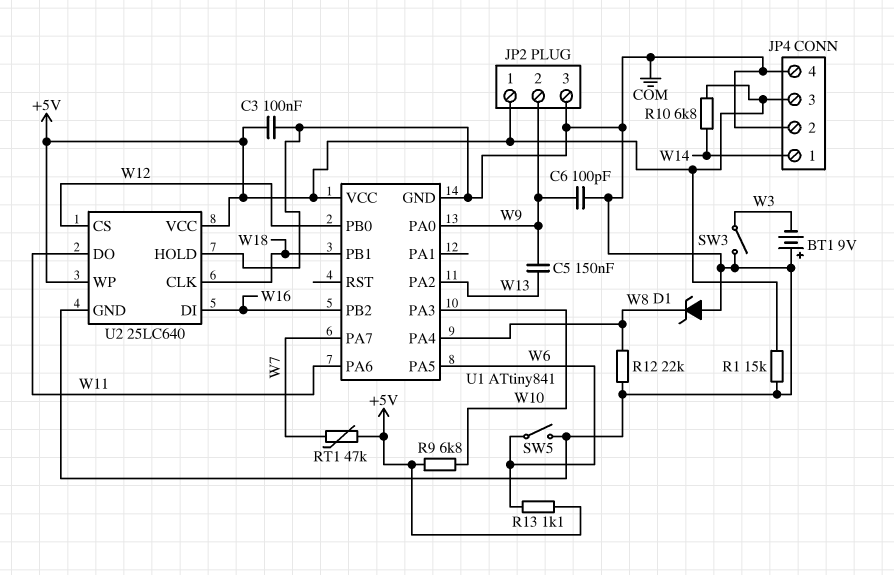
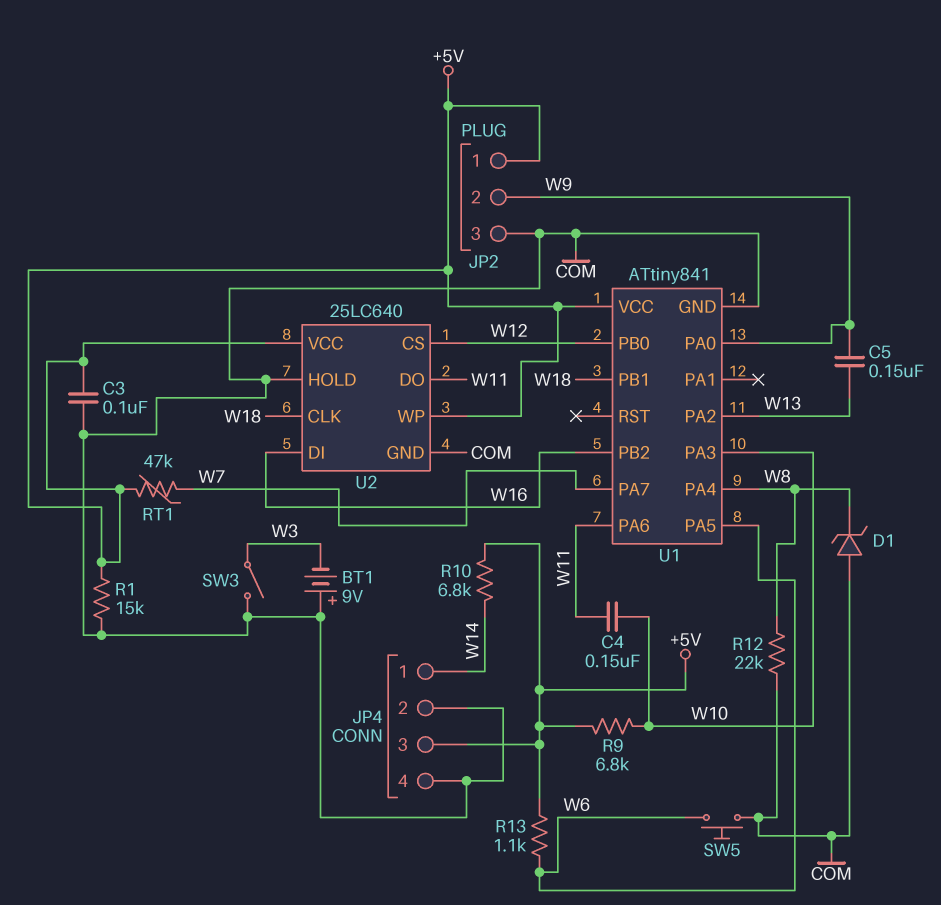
C4: none -> 150nF (W10, W11)
C6: 100pF (COM, W9) -> none
SW5: switch (COM, W6) -> button (COM, W6)

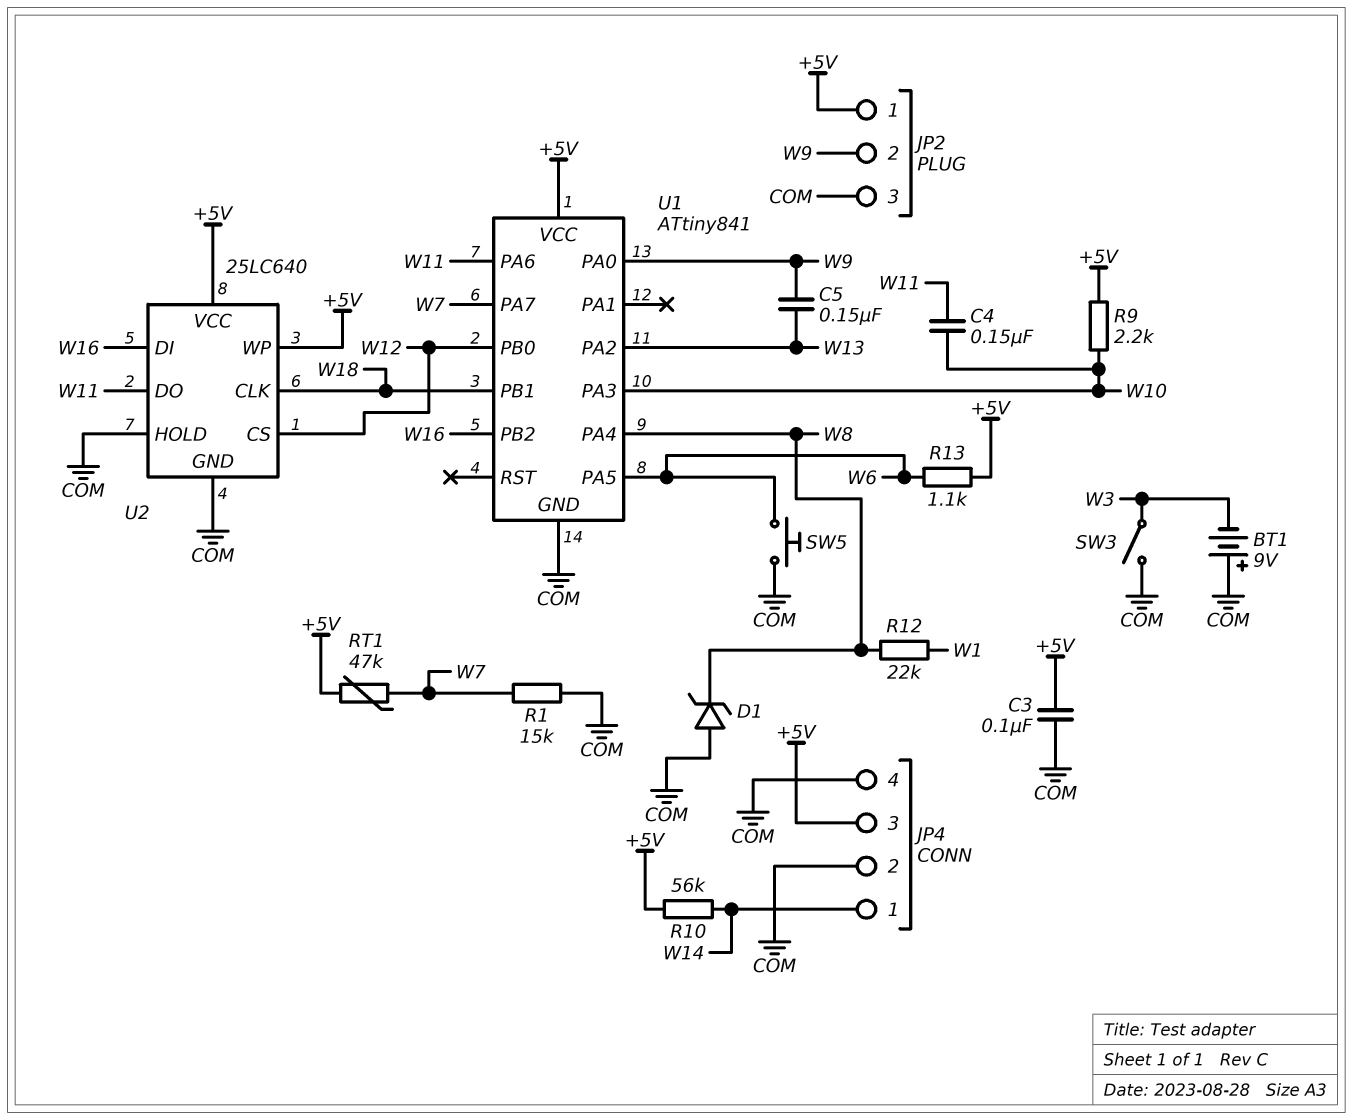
R1: 15k (+5V, COM) -> 15k (COM, W7)
R9: 6.8k (+5V, W10) -> 2.2k (+5V, W10)
R10: 6.8k (+5V, W14) -> 56k (+5V, W14)
R12: 22k (COM, W8) -> 22k (W1, W8)

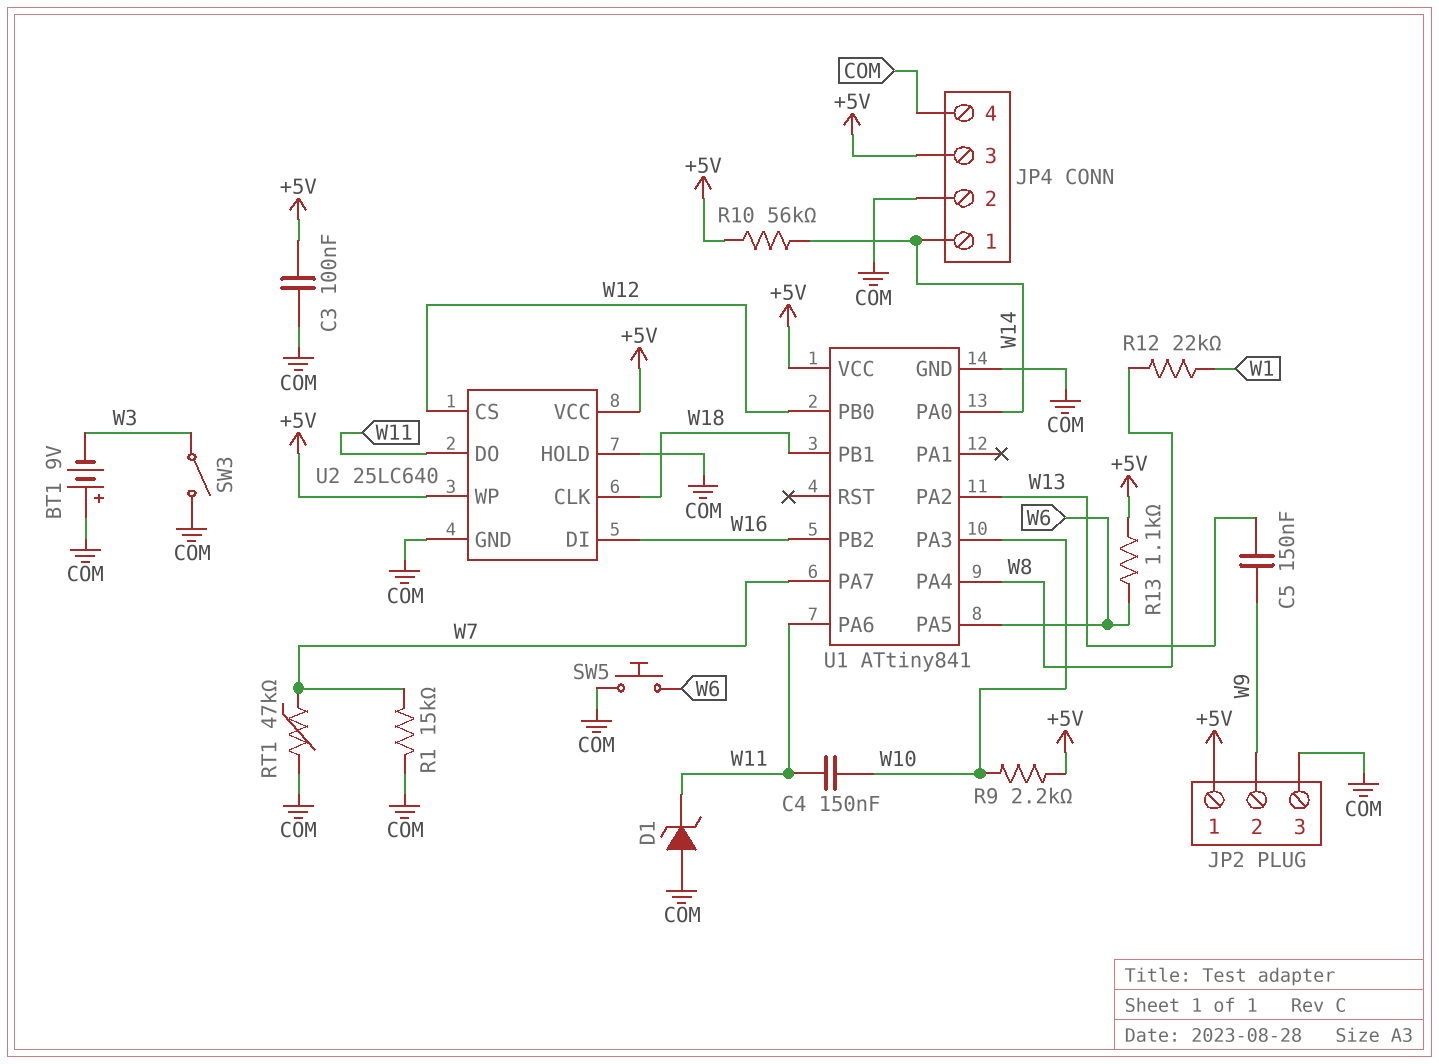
D1: zener (A COM, K W8) -> zener (A COM, K W11)
RT1: 47k (+5V, W7) -> 47k (COM, W7)
U1 pin PA0: W9 -> W14

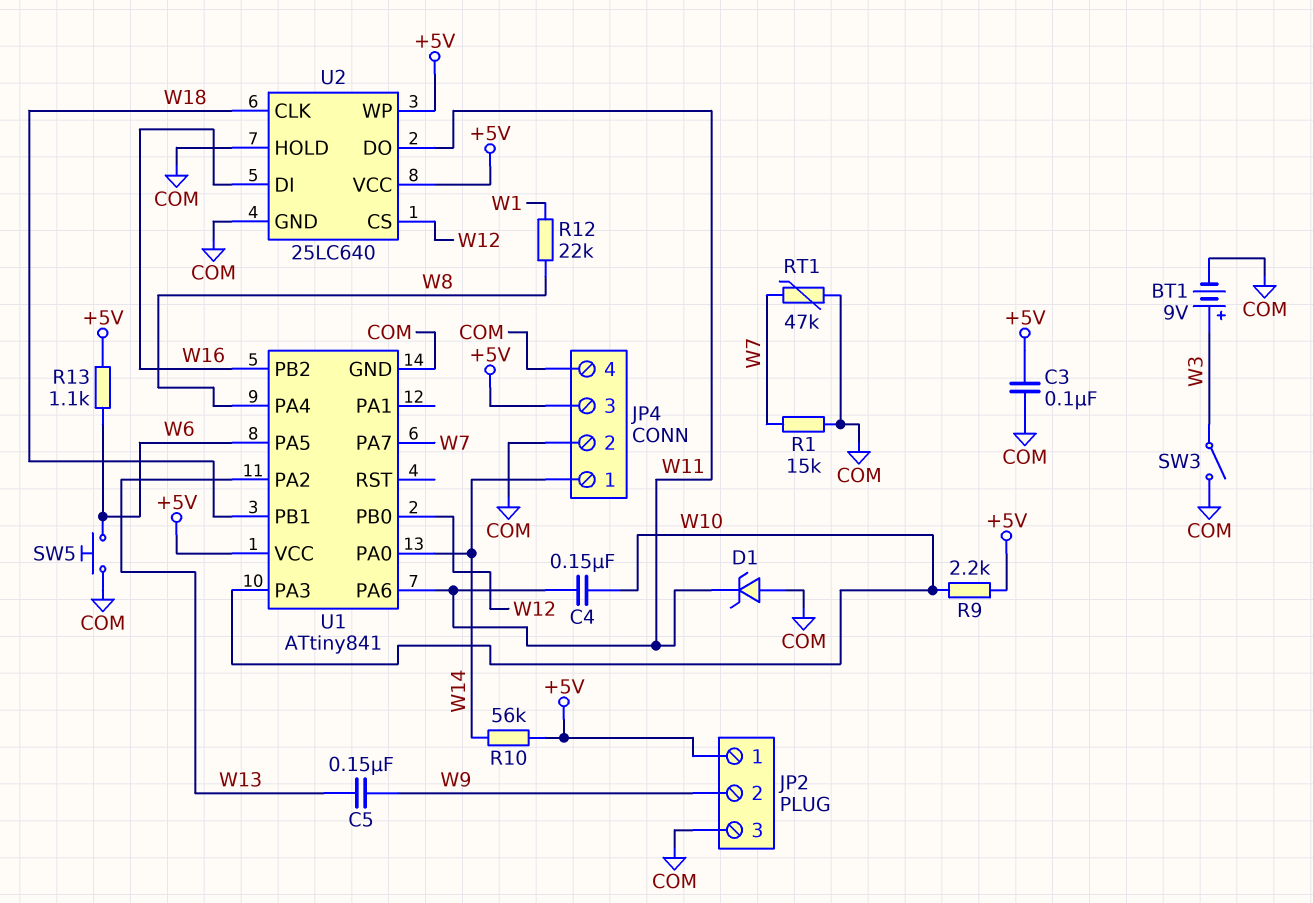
BT1: 9V (plus COM, minus W3) -> 9V (plus W3, minus COM)

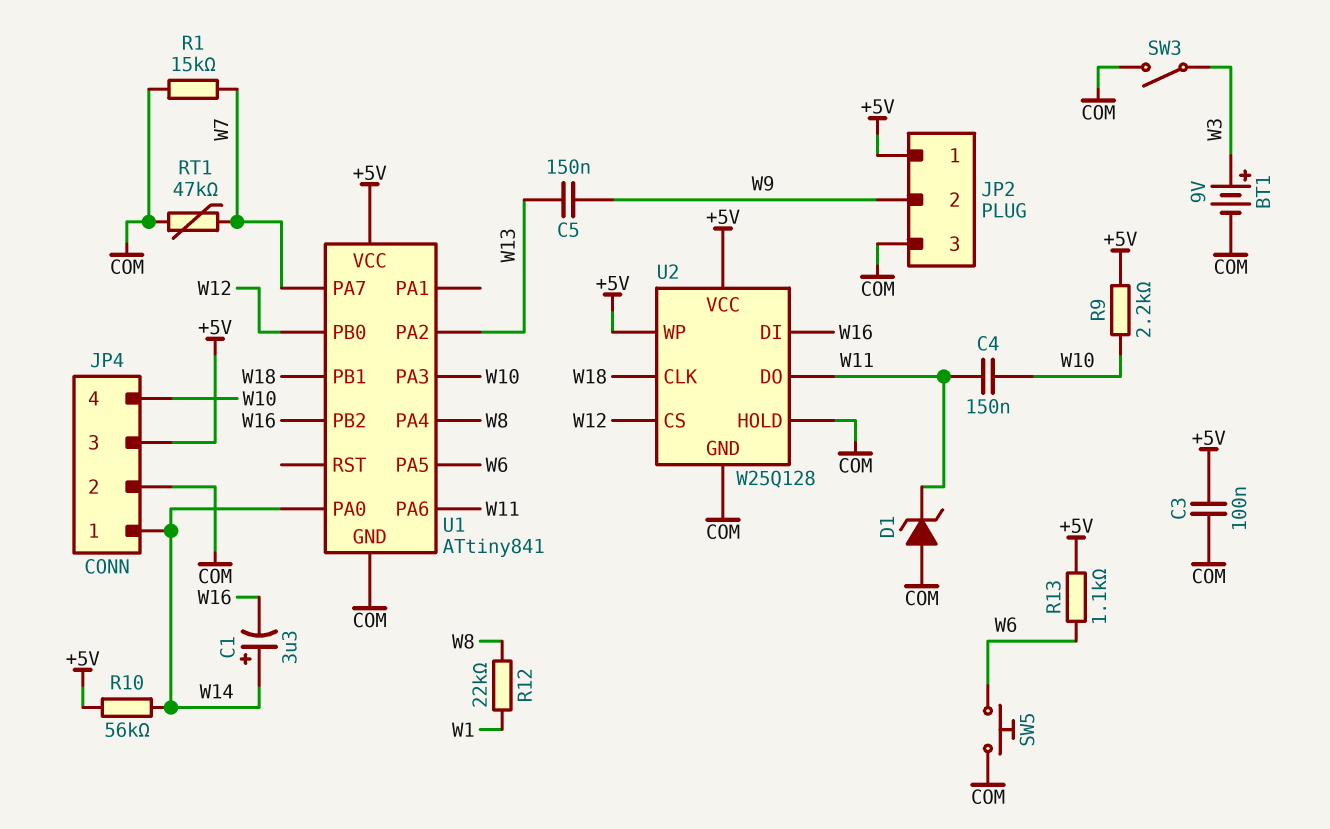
C1: none -> 3.3uF (plus W14, minus W16)
JP4 pin 4: COM -> W10
U2: 25LC640 -> W25Q128

